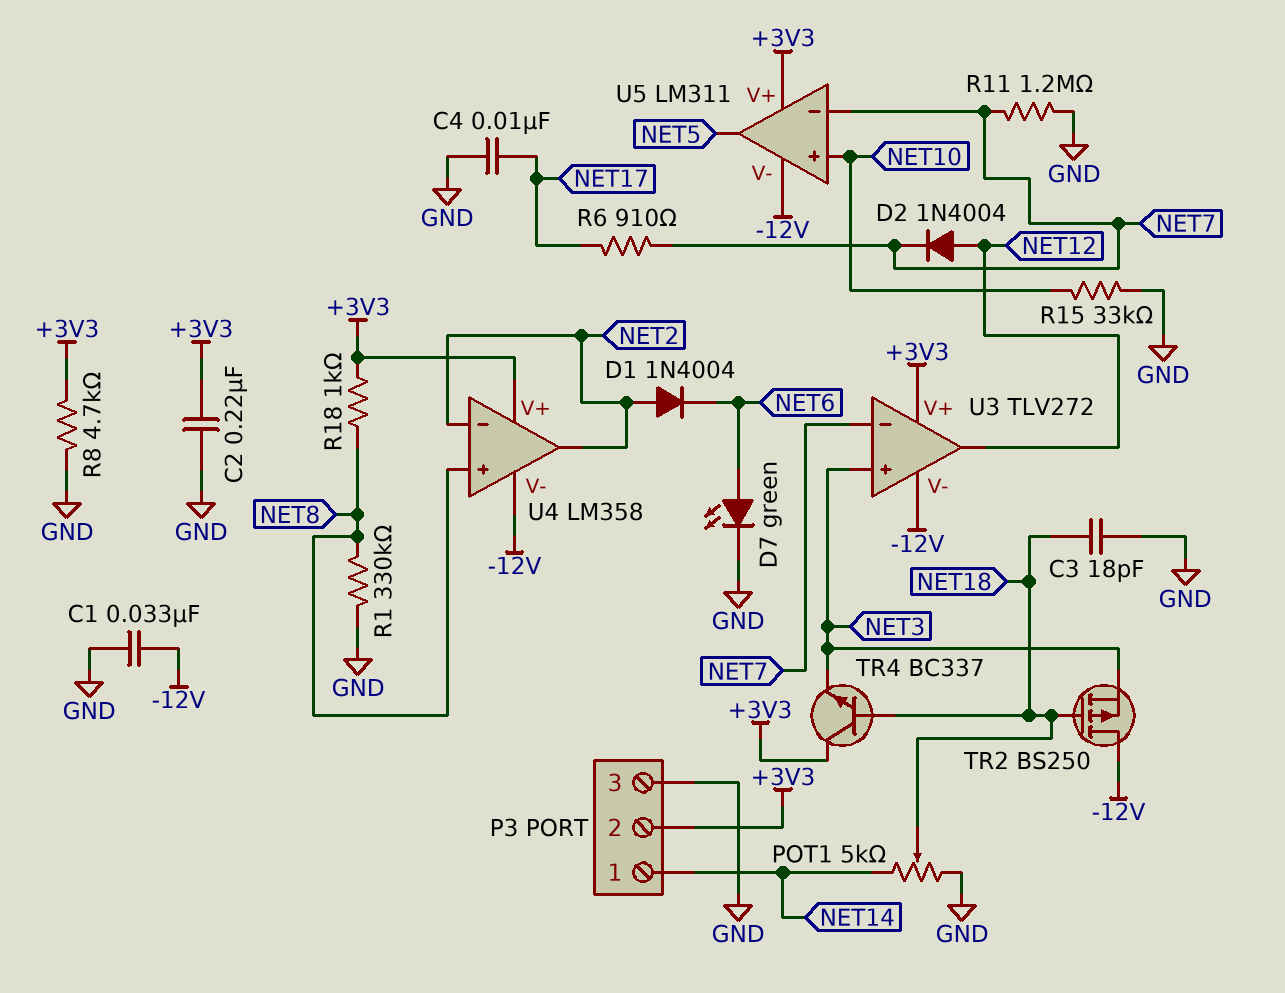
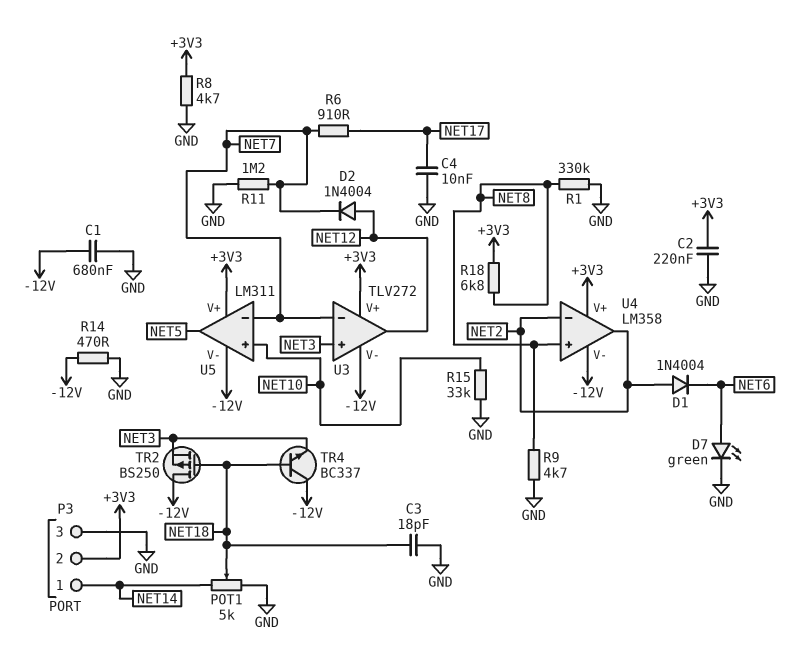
C1: 33nF (-12V, GND) -> 680nF (-12V, GND)
R9: none -> 4.7k (GND, NET8)
R14: none -> 470 (-12V, GND)
R18: 1k (+3V3, NET8) -> 6.8k (+3V3, NET8)
TR4: NPN BC337 (B NET18, C +3V3, E NET3) -> NPN BC337 (B NET18, C -12V, E NET3)

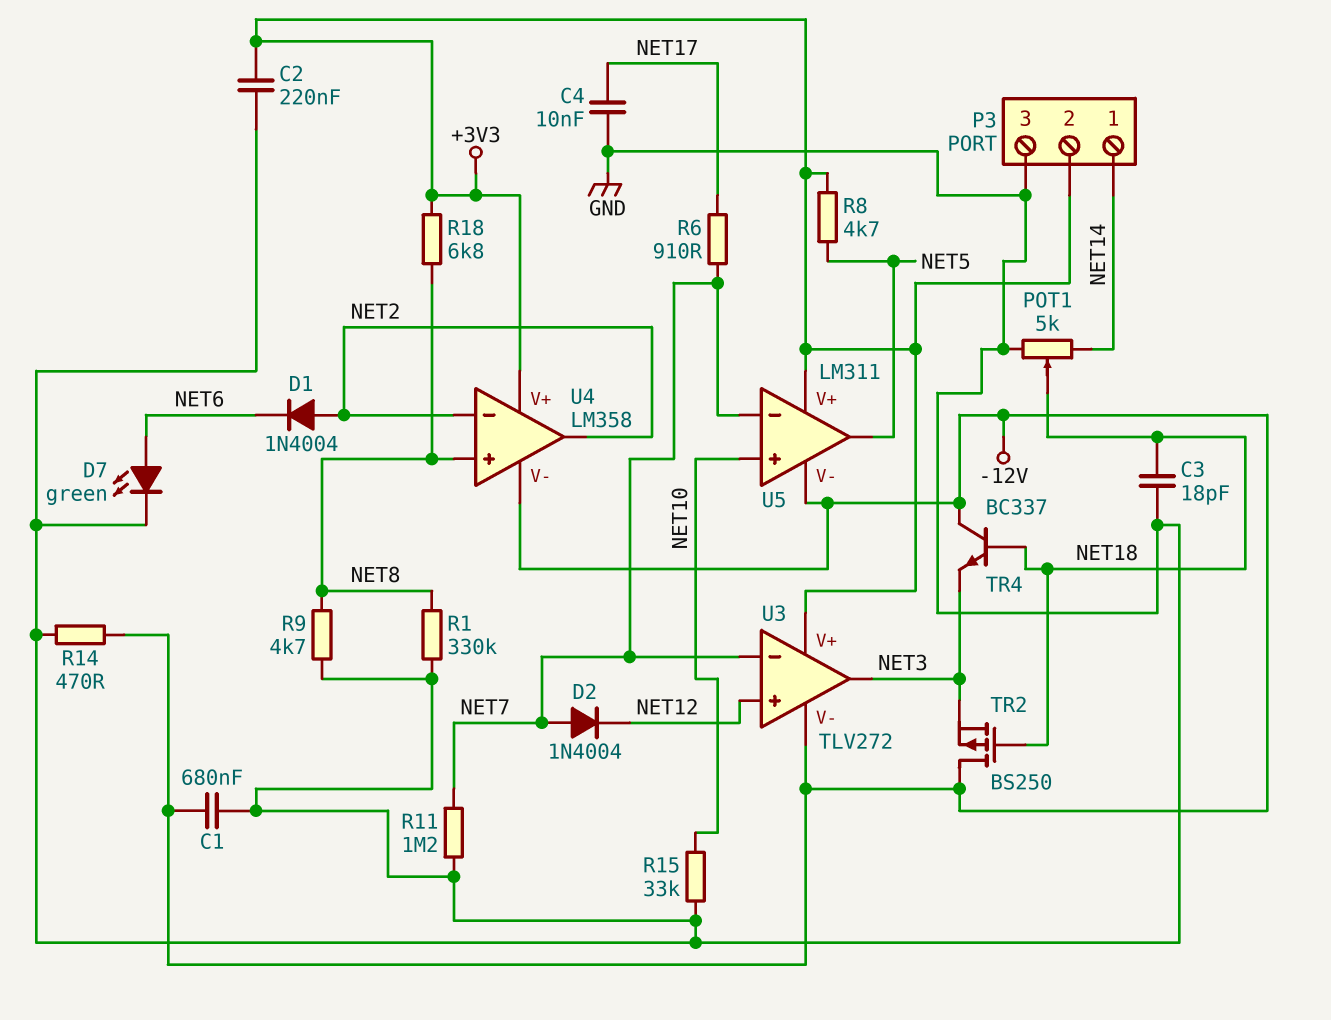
D2: diode 1N4004 (A NET12, K NET7) -> diode 1N4004 (A NET7, K NET12)
R8: 4.7k (+3V3, GND) -> 4.7k (+3V3, NET5)
U3 pin in+: NET3 -> NET12
U3 pin out: NET12 -> NET3

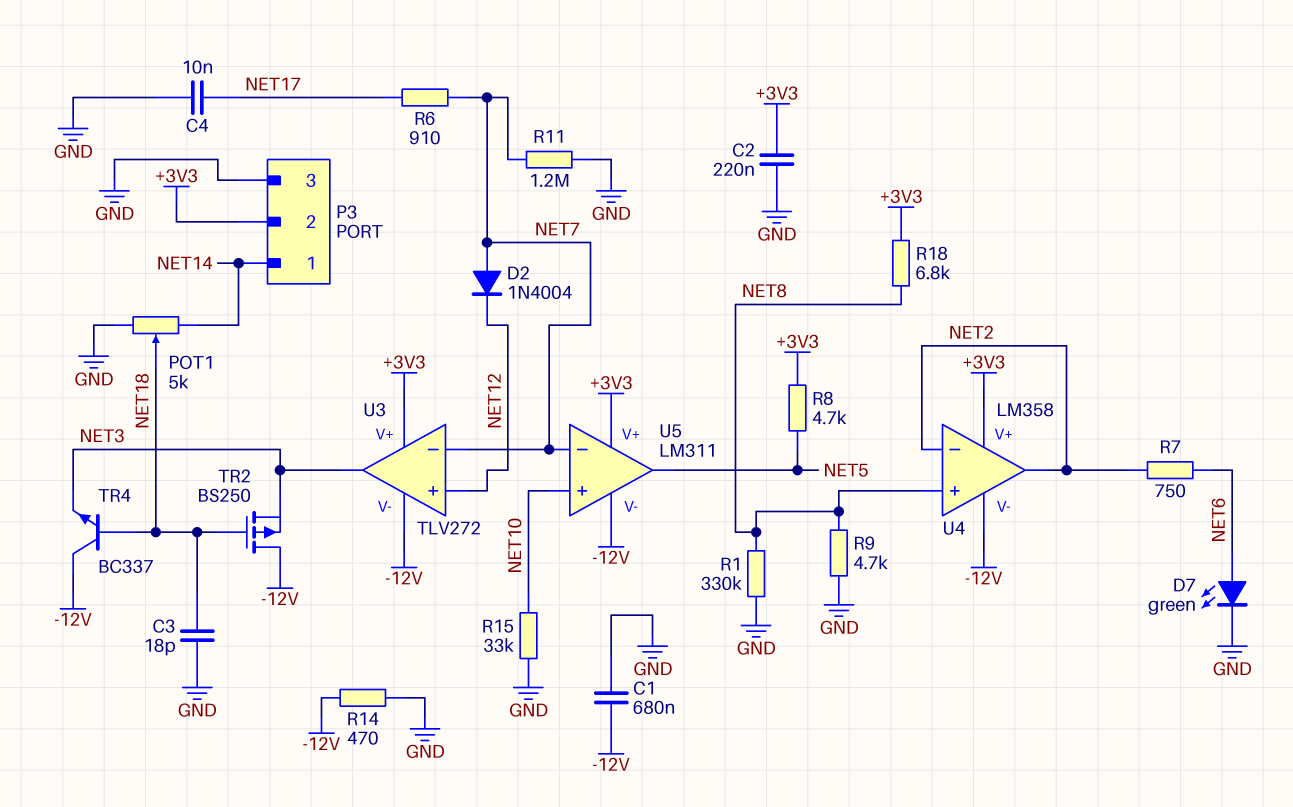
D1: diode 1N4004 (A NET2, K NET6) -> none
R7: none -> 750 (NET2, NET6)

